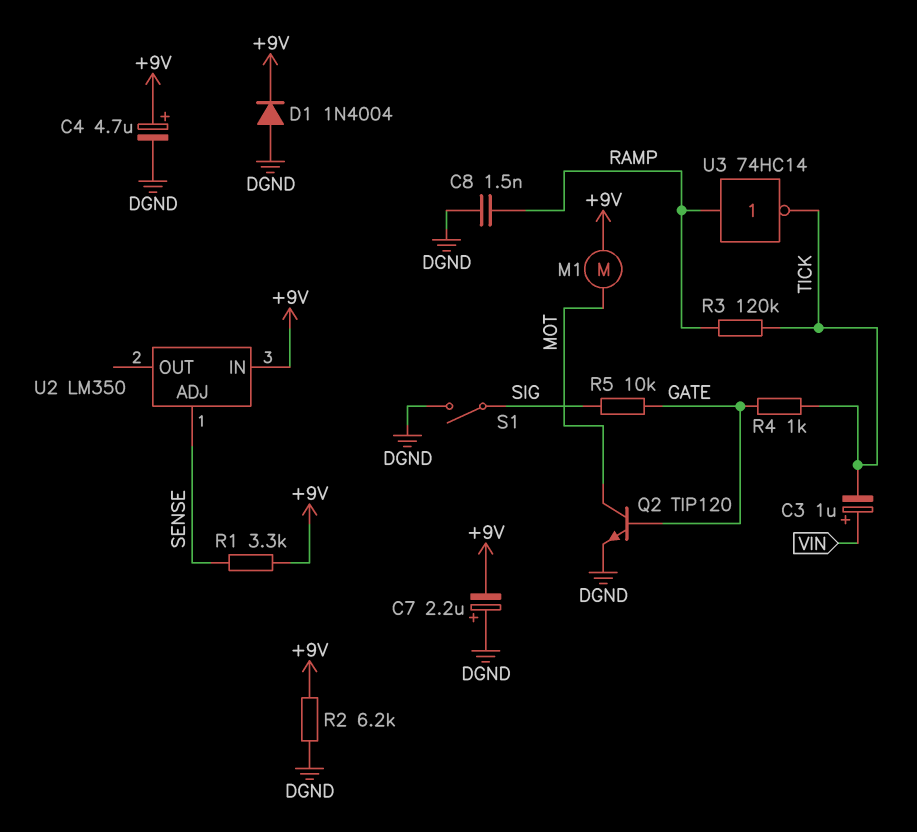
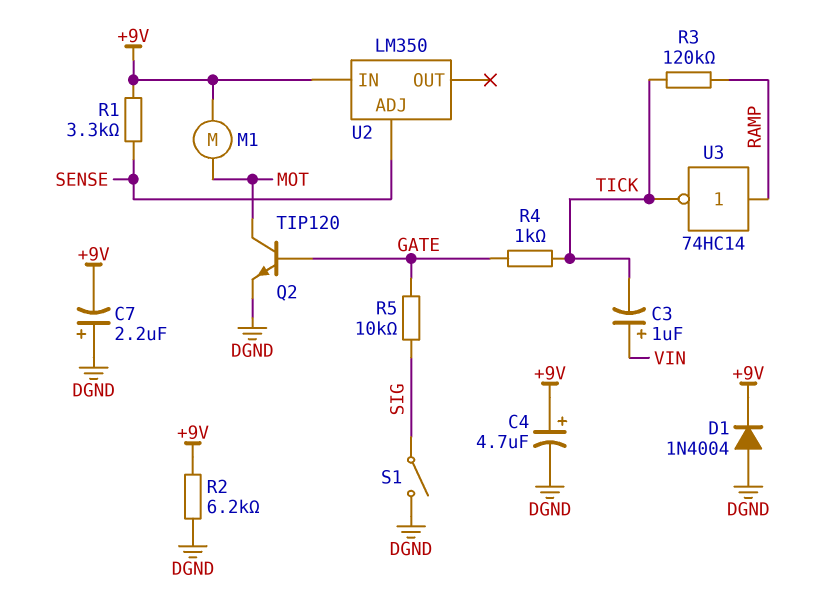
C8: 1.5nF (DGND, RAMP) -> none

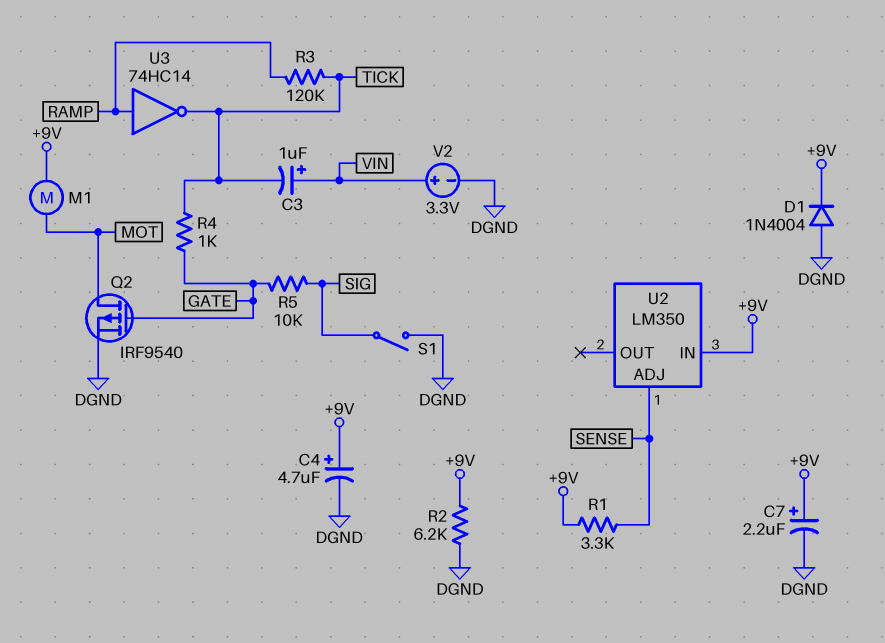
C7: 2.2uF (plus DGND, minus +9V) -> 2.2uF (plus +9V, minus DGND)
Q2: NPN TIP120 (B GATE, C MOT, E DGND) -> PMOS IRF9540 (G GATE, D MOT, S DGND)
V2: none -> 3.3V (plus VIN, minus DGND)

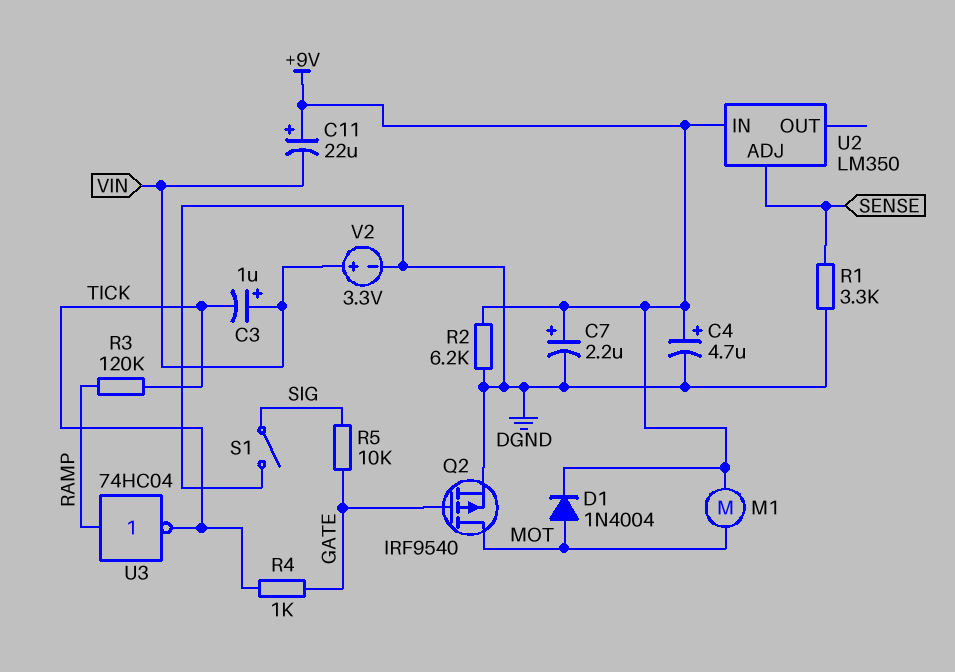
C11: none -> 22uF (plus +9V, minus VIN)
D1: diode 1N4004 (A DGND, K +9V) -> diode 1N4004 (A MOT, K +9V)
R1: 3.3k (+9V, SENSE) -> 3.3k (DGND, SENSE)
U3: NOT 74HC14 (in RAMP, out TICK) -> NOT 74HC04 (in RAMP, out TICK)

